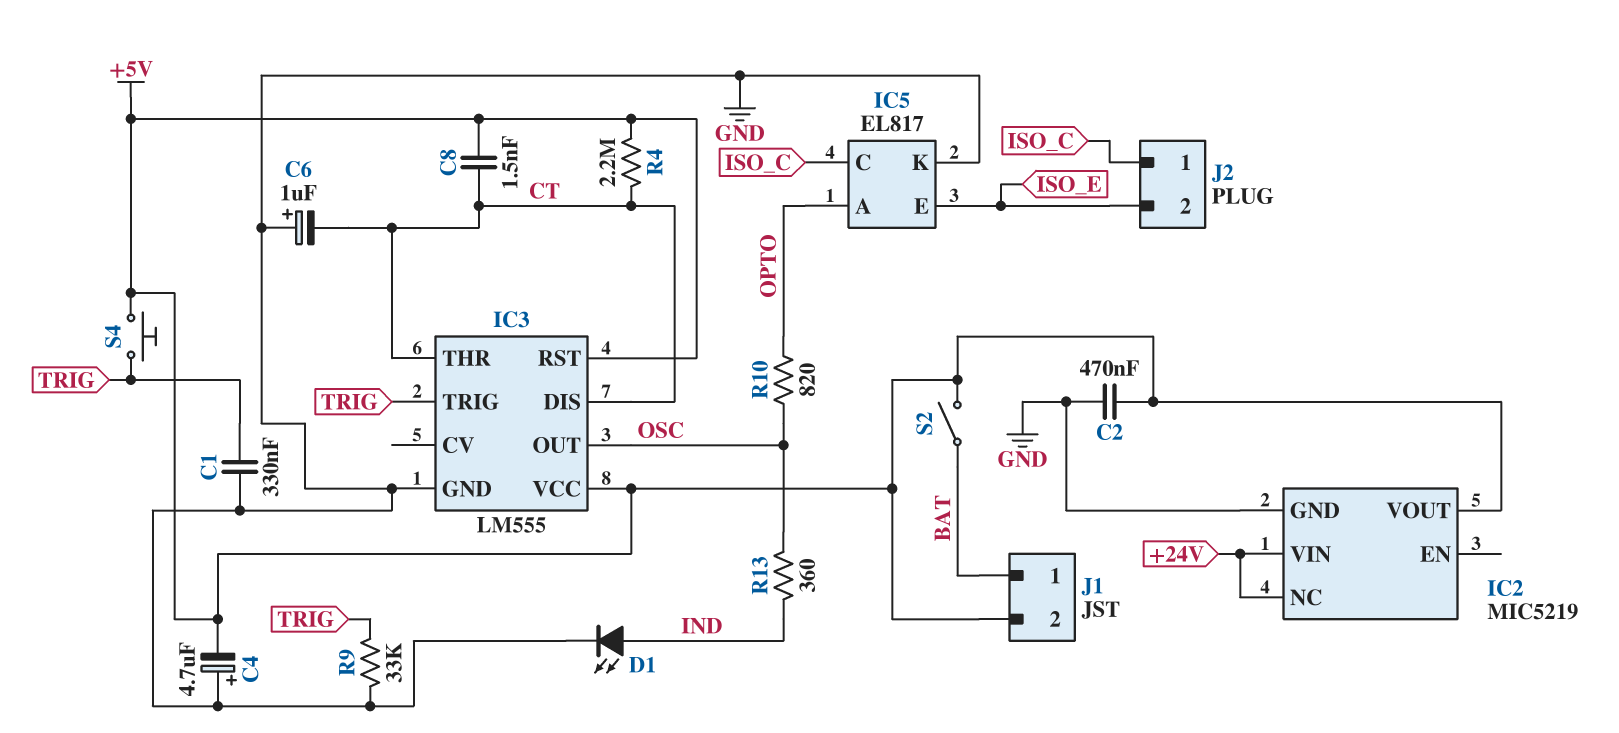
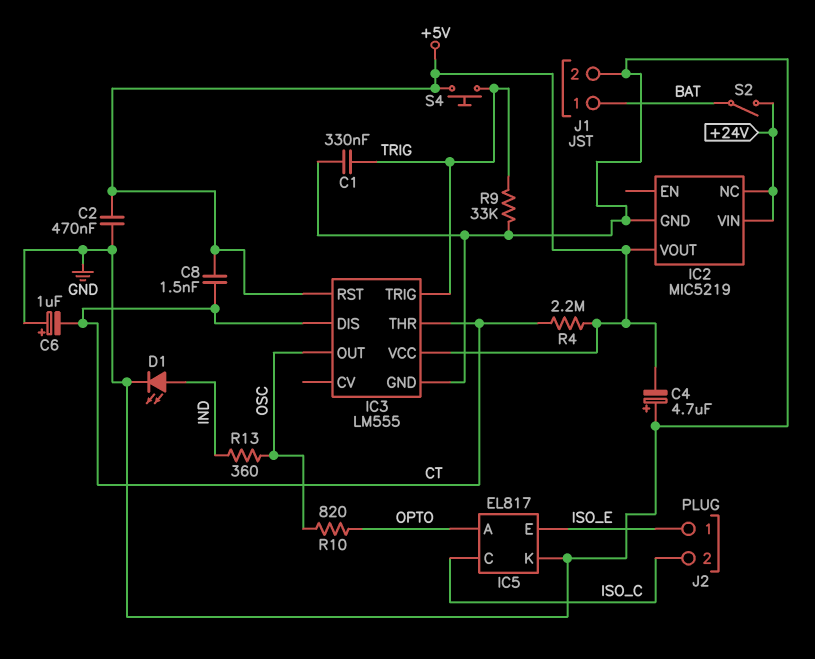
J1 pin 2: +5V -> GND
J2 pin 1: ISO_C -> ISO_E
J2 pin 2: ISO_E -> ISO_C
S2: switch (+5V, BAT) -> switch (+24V, BAT)

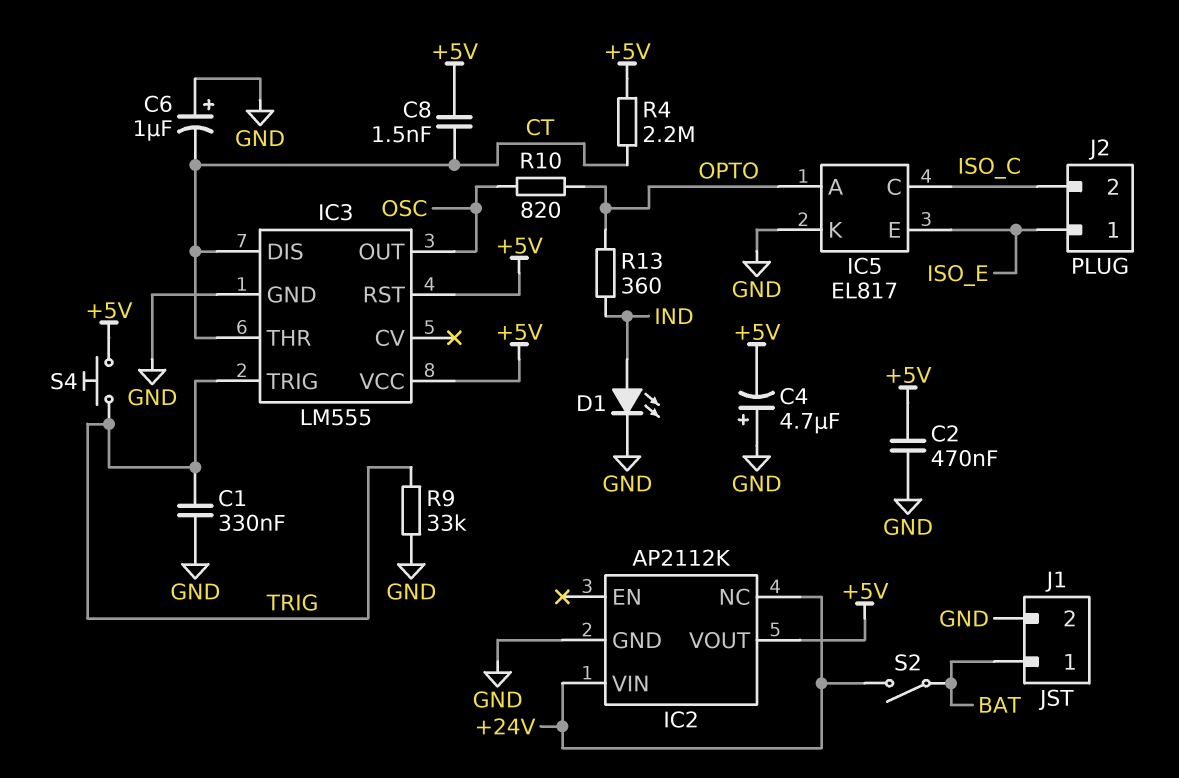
IC2: MIC5219 -> AP2112K
R13: 360 (IND, OSC) -> 360 (IND, OPTO)

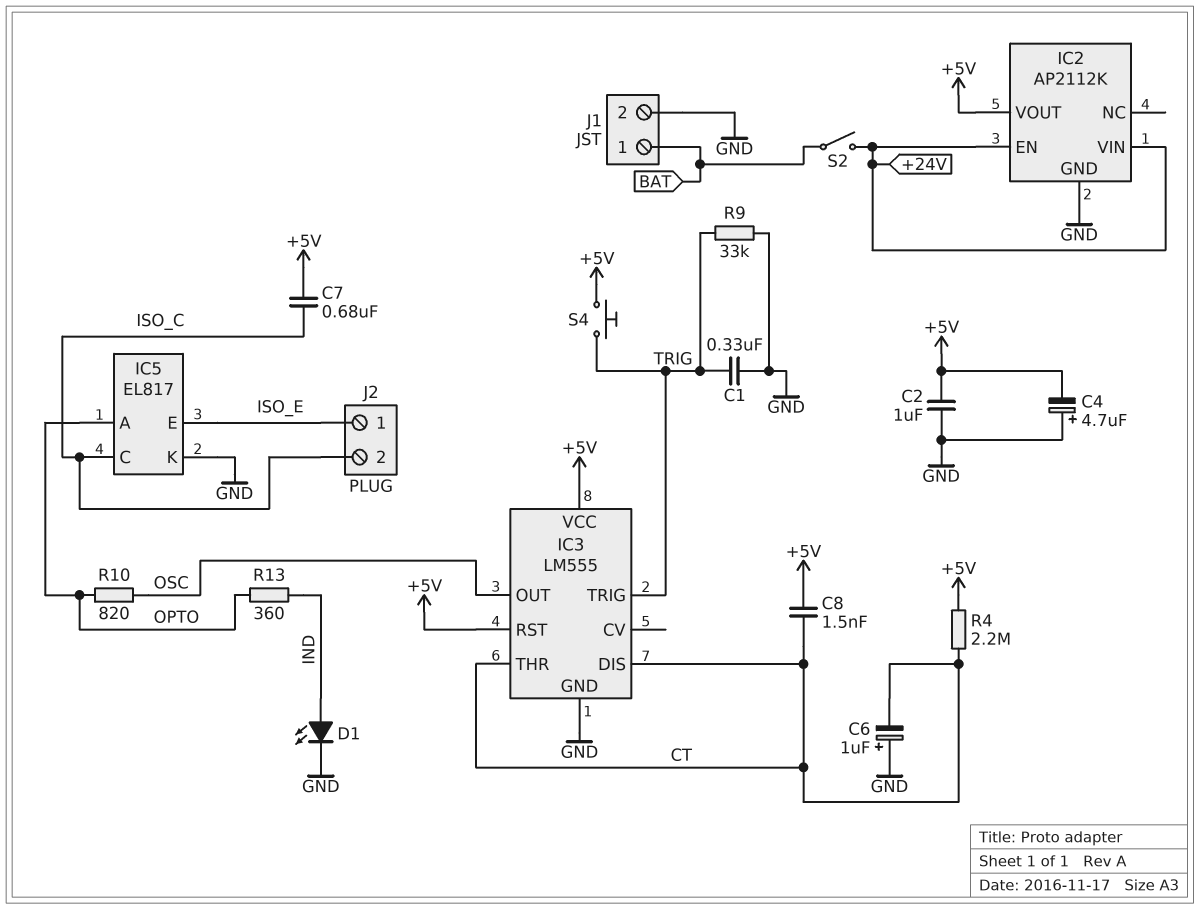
C2: 470nF (+5V, GND) -> 1uF (+5V, GND)
C7: none -> 680nF (+5V, ISO_C)
IC2 pin EN: none -> +24V
IC2 pin NC: +24V -> none

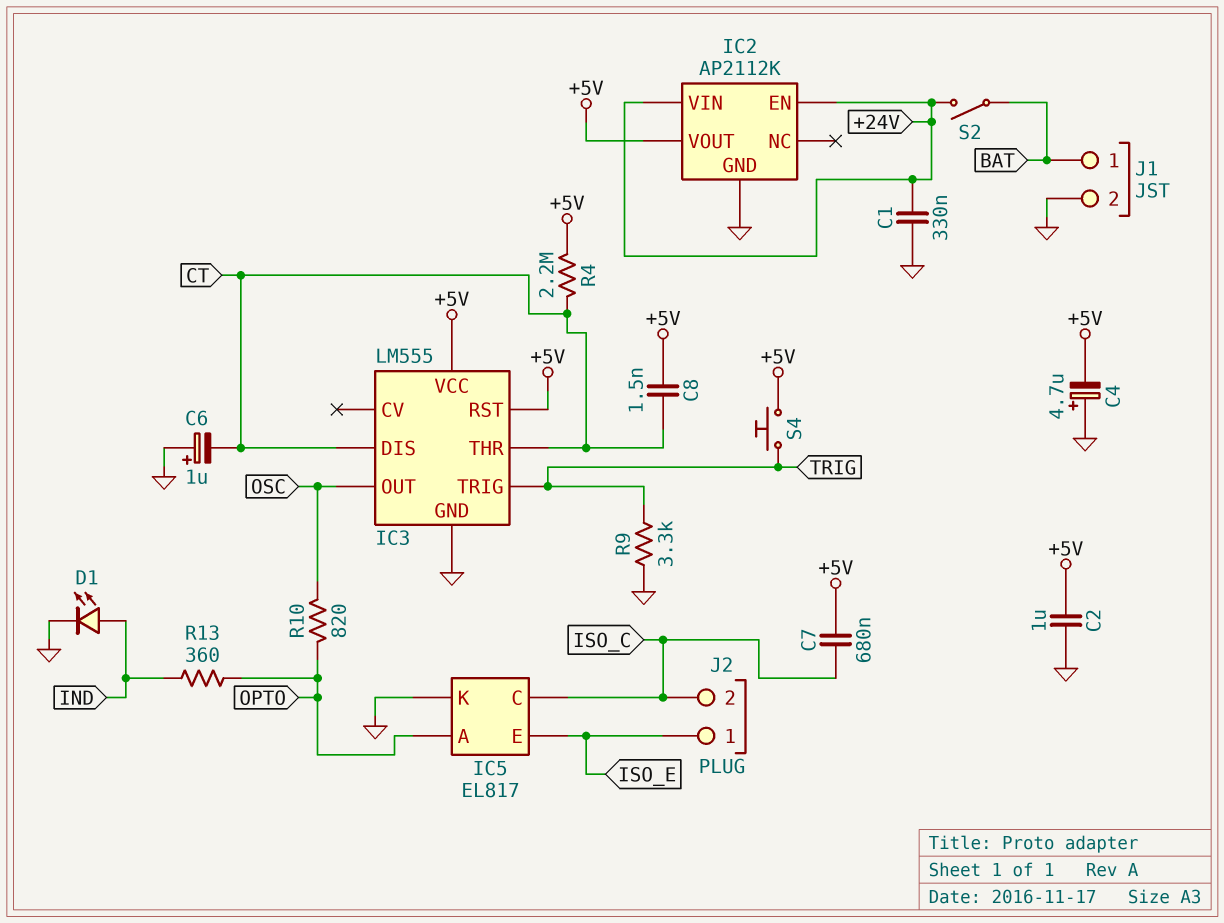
C1: 330nF (GND, TRIG) -> 330nF (+24V, GND)
R9: 33k (GND, TRIG) -> 3.3k (GND, TRIG)

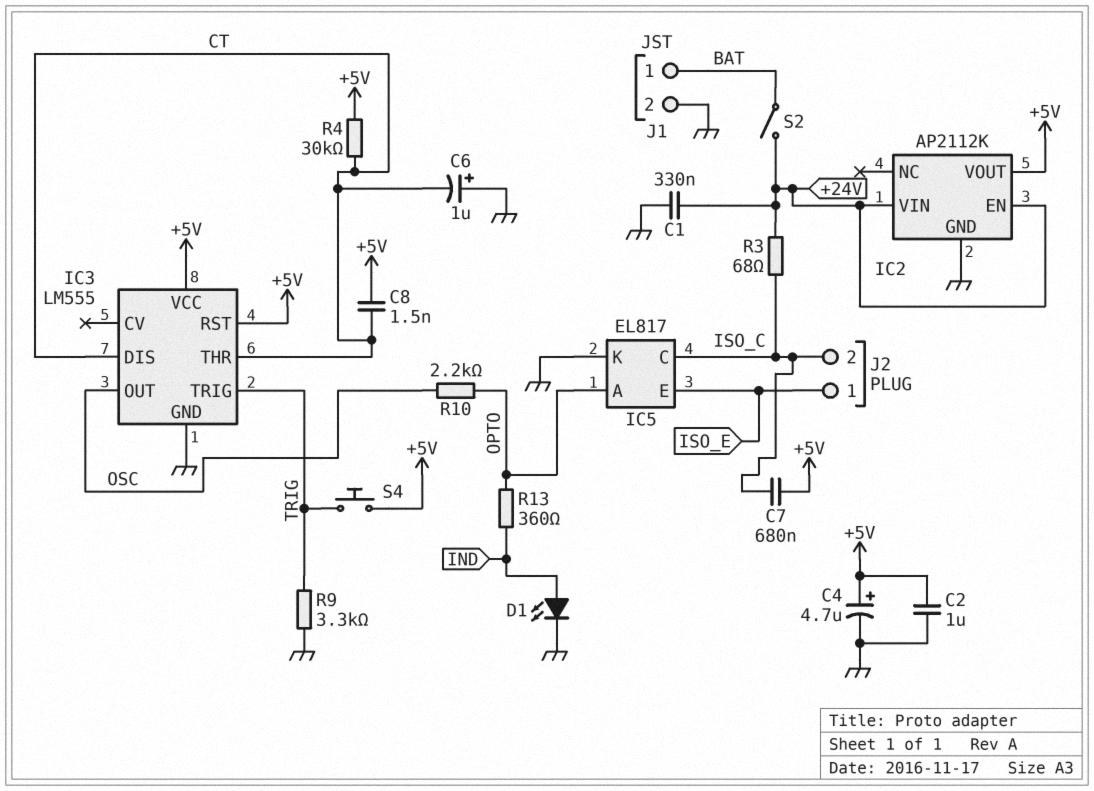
C4: 4.7uF (plus GND, minus +5V) -> 4.7uF (plus +5V, minus GND)
R3: none -> 68 (+24V, ISO_C)
R4: 2.2M (+5V, CT) -> 30k (+5V, CT)
R10: 820 (OPTO, OSC) -> 2.2k (OPTO, OSC)

